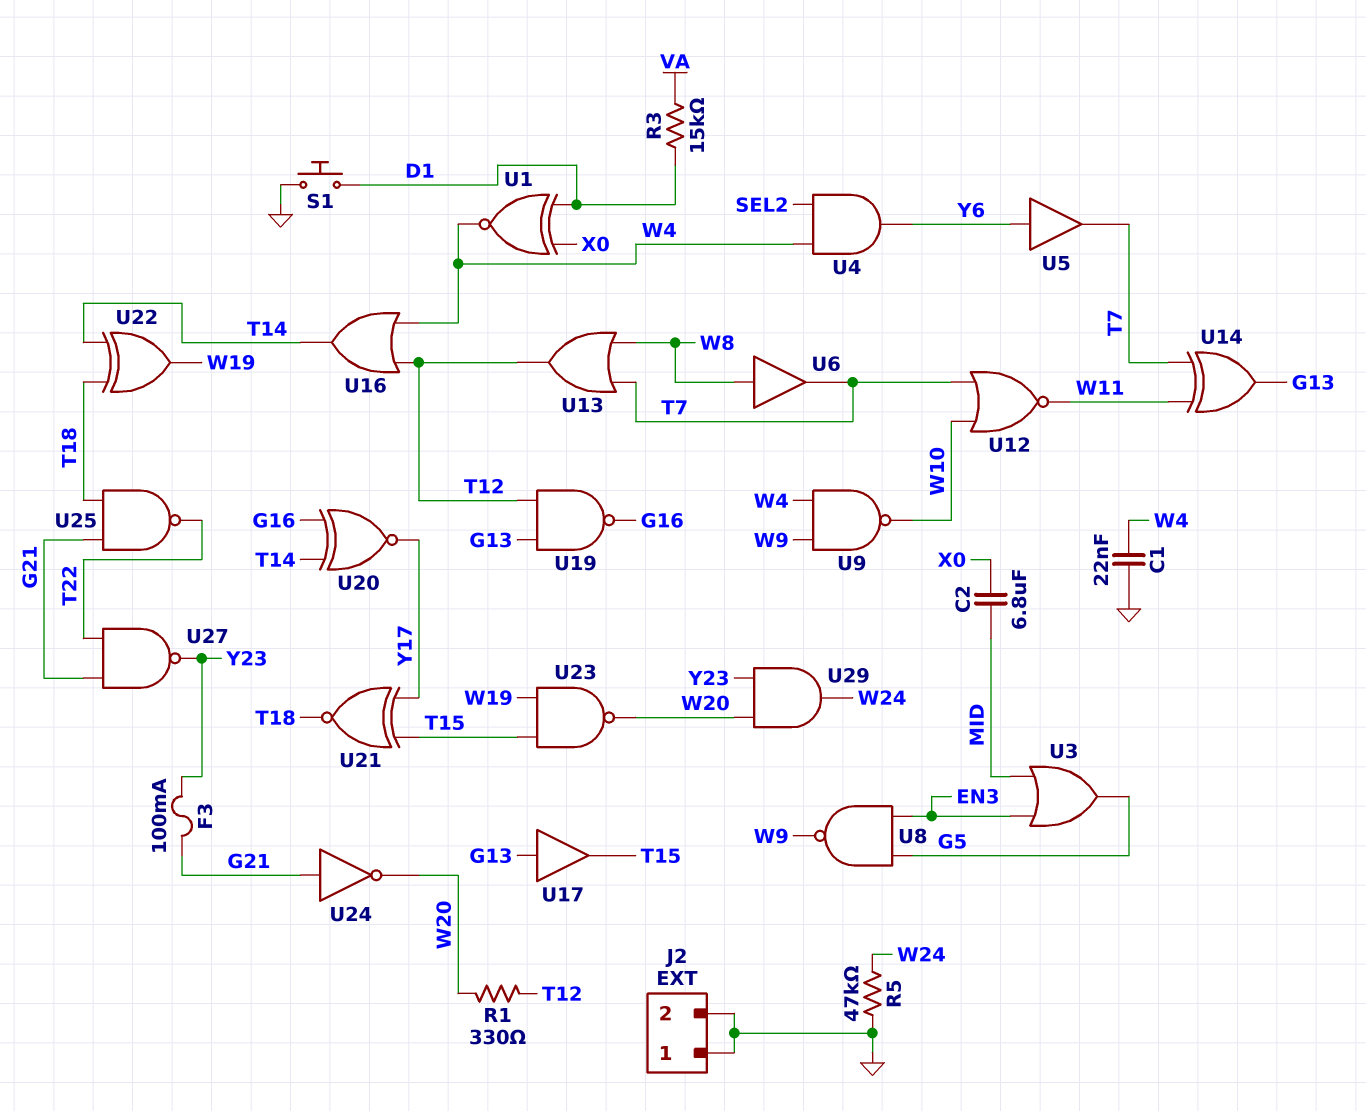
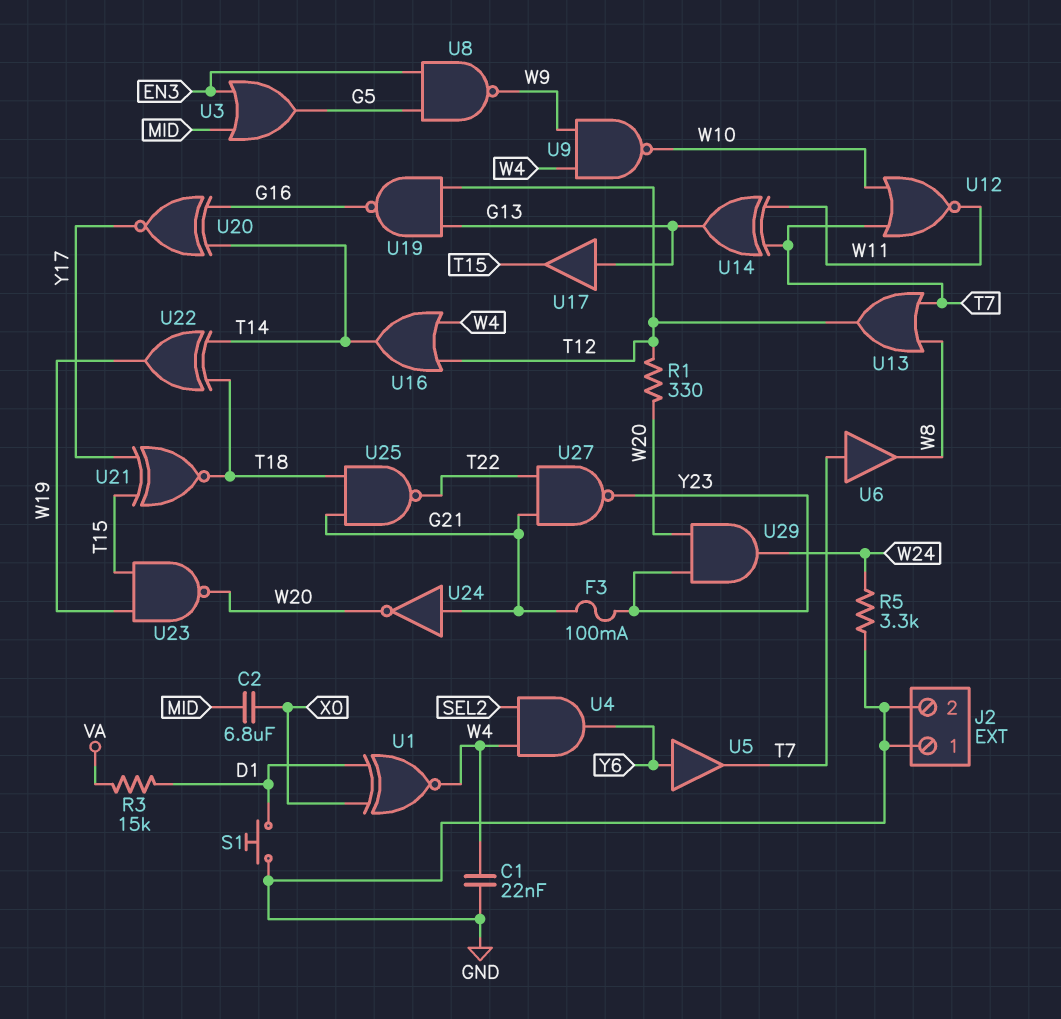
R5: 47k (GND, W24) -> 3.3k (GND, W24)
U6: buffer (in W8, out T7) -> buffer (in T7, out W8)

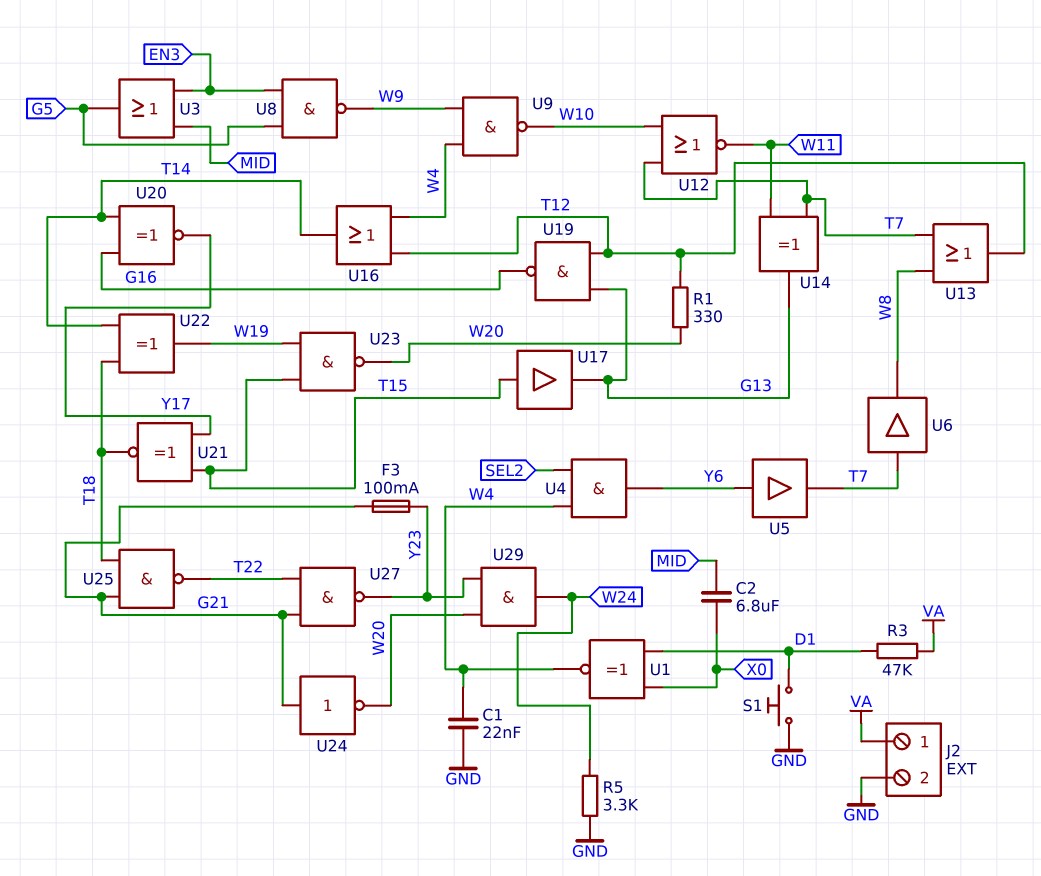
J2 pin 1: GND -> VA
R3: 15k (D1, VA) -> 47k (D1, VA)
U17: buffer (in G13, out T15) -> buffer (in T15, out G13)

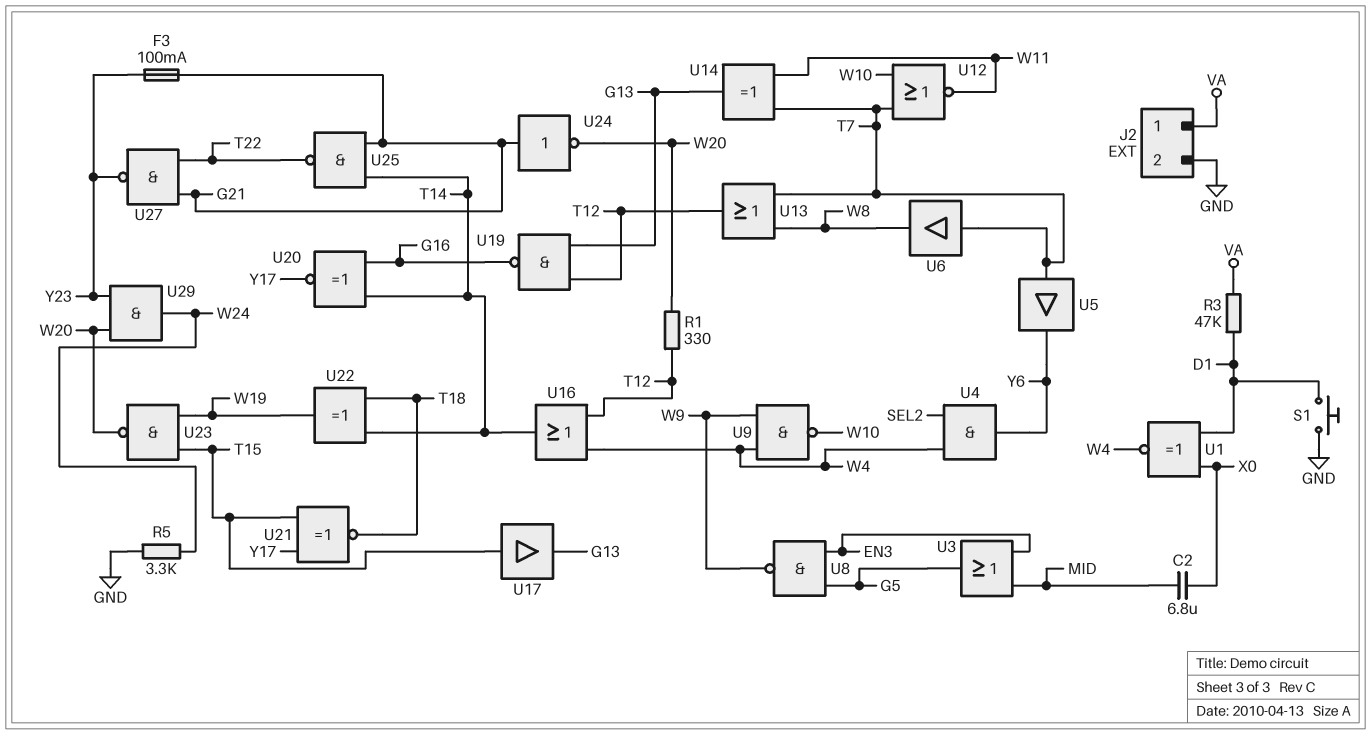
C1: 22nF (GND, W4) -> none
U5: buffer (in Y6, out T7) -> buffer (in T7, out Y6)
U25: NAND (in G21, in T18, out T22) -> NAND (in G21, in T14, out T22)

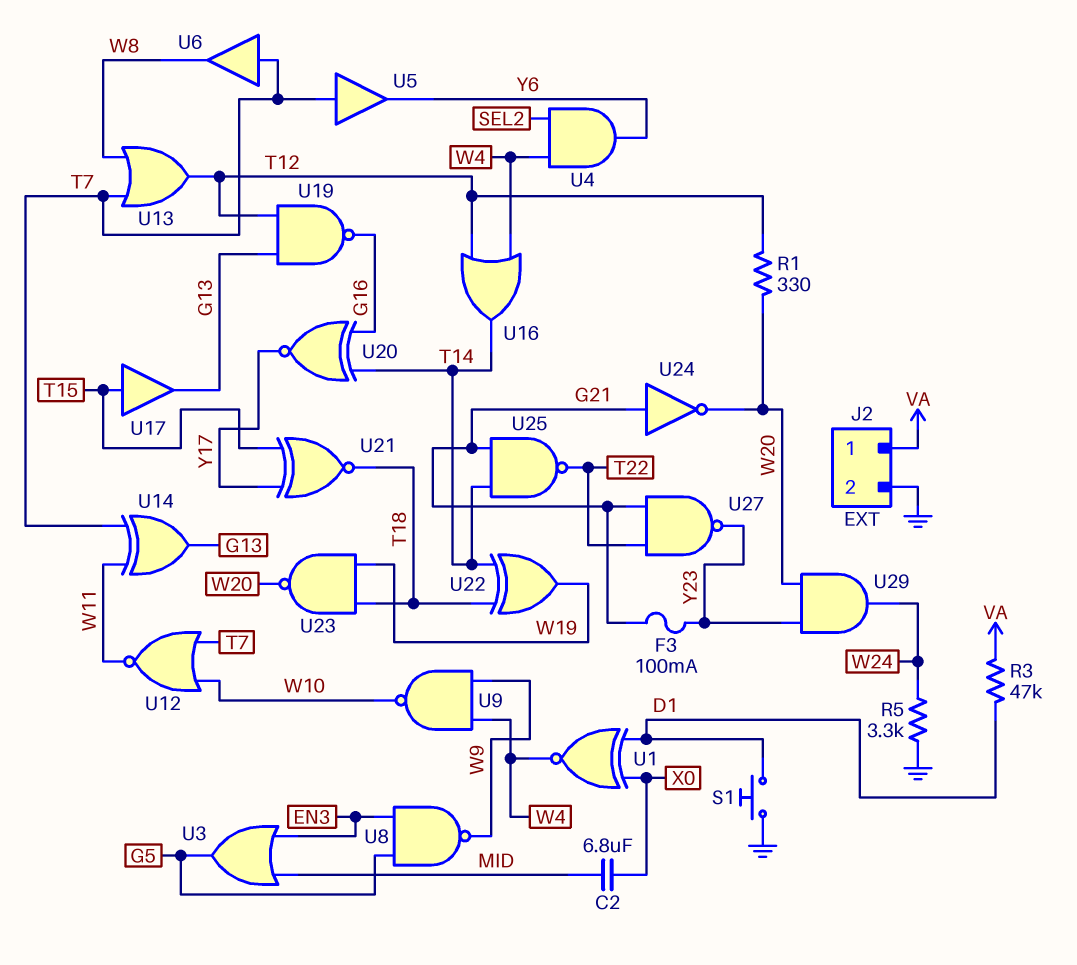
U23: NAND (in T15, in W19, out W20) -> NAND (in T18, in W19, out W20)

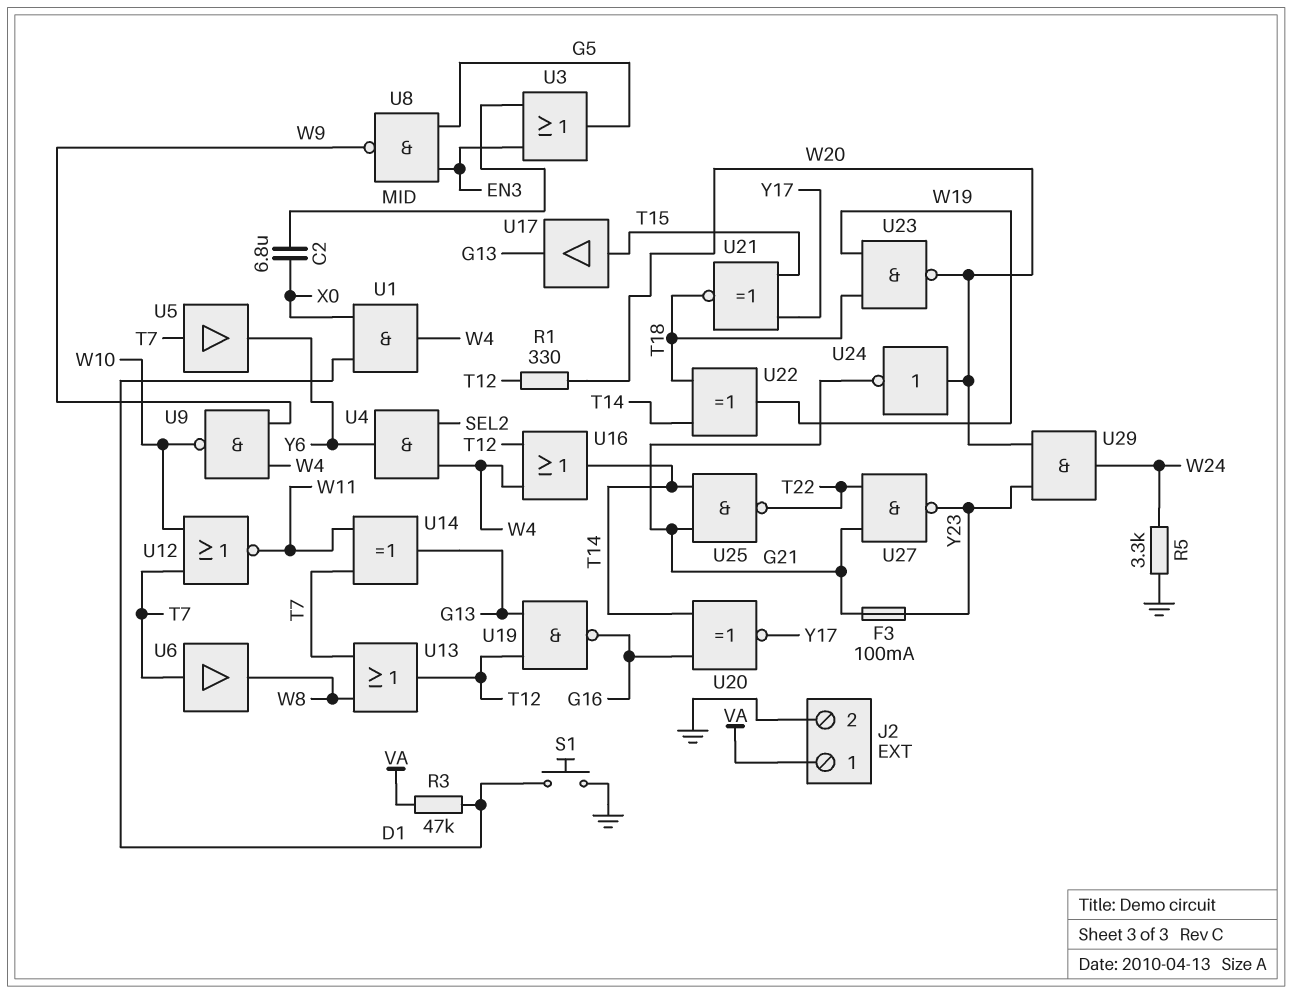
U1: XNOR (in D1, in X0, out W4) -> AND (in D1, in X0, out W4)
U24: NOT (in G21, out W20) -> NOT (in W20, out G21)

